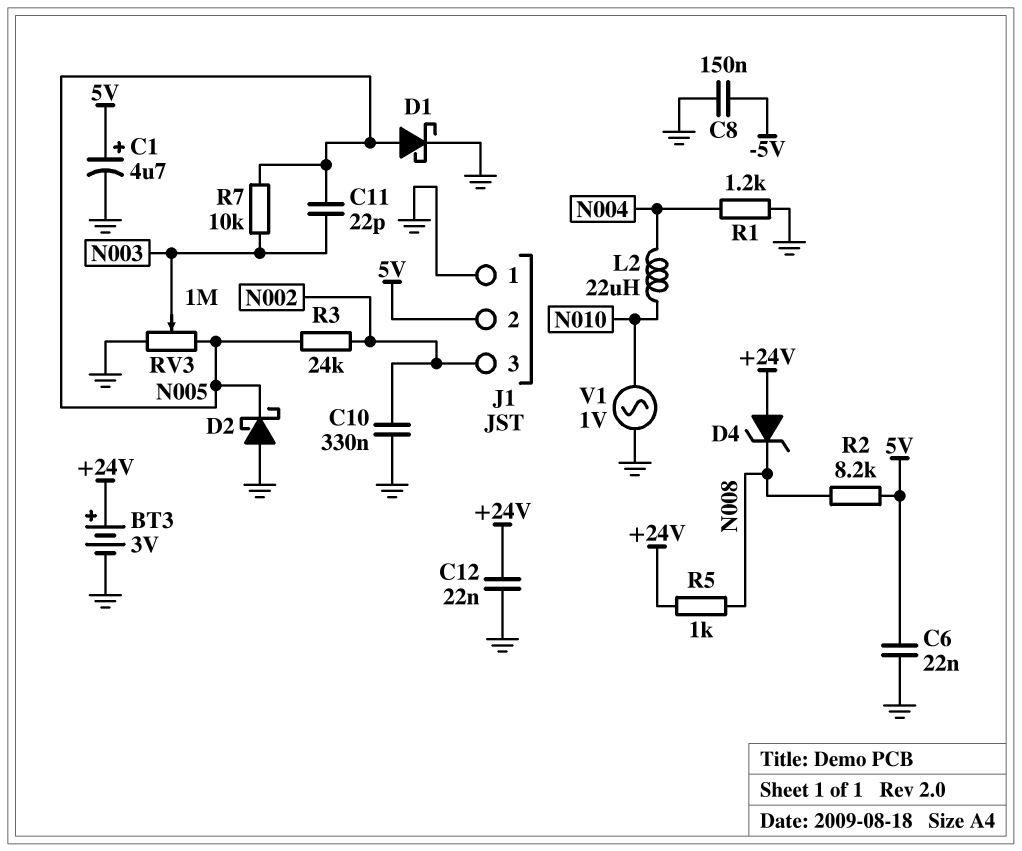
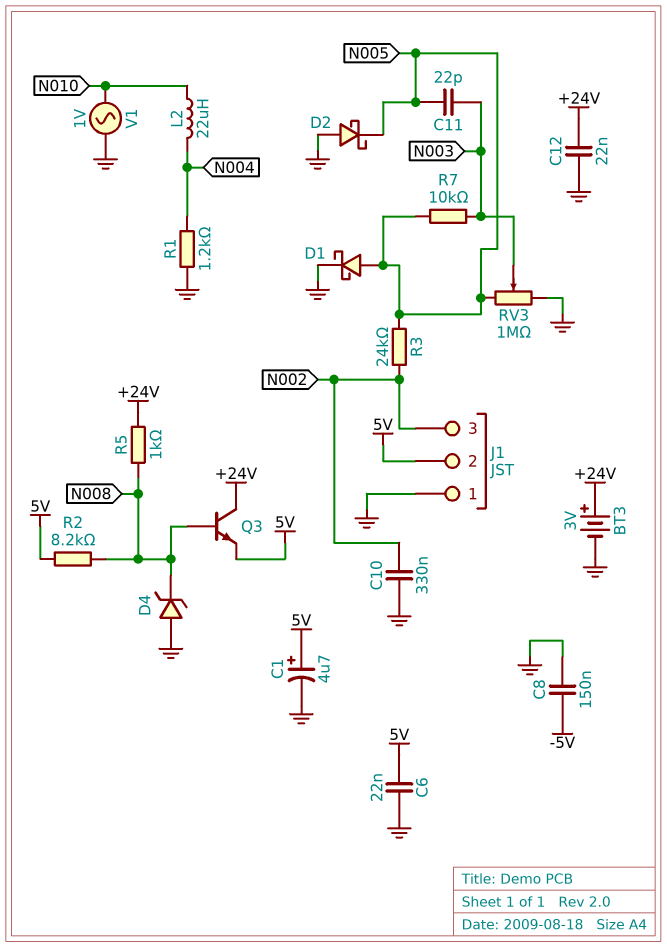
D4: zener (A +24V, K N008) -> zener (A GND, K N008)
Q3: none -> NPN (B N008, C +24V, E 5V)

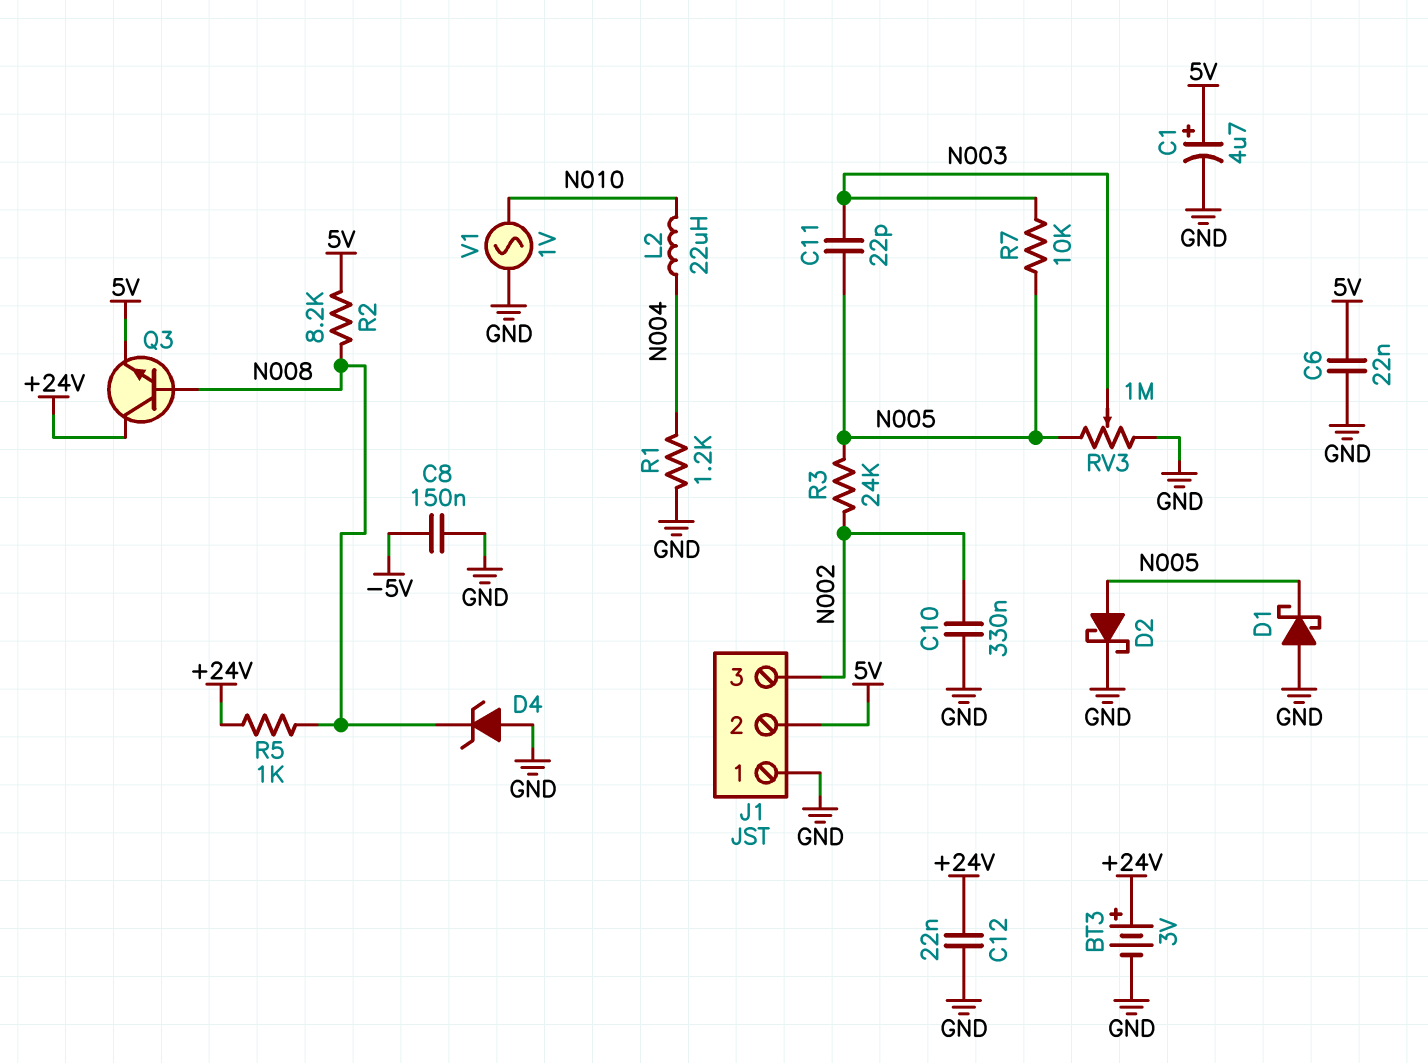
D1: schottky (A N005, K GND) -> schottky (A GND, K N005)
D2: schottky (A GND, K N005) -> schottky (A N005, K GND)

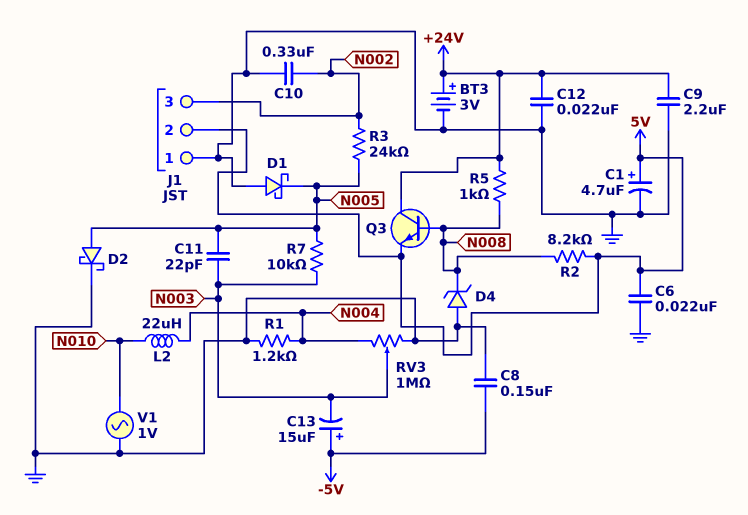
C9: none -> 2.2uF (+24V, GND)
C13: none -> 15uF (plus -5V, minus N003)
RV3: 1M (GND, N005, wiper N003) -> 1M (GND, N004, wiper N003)

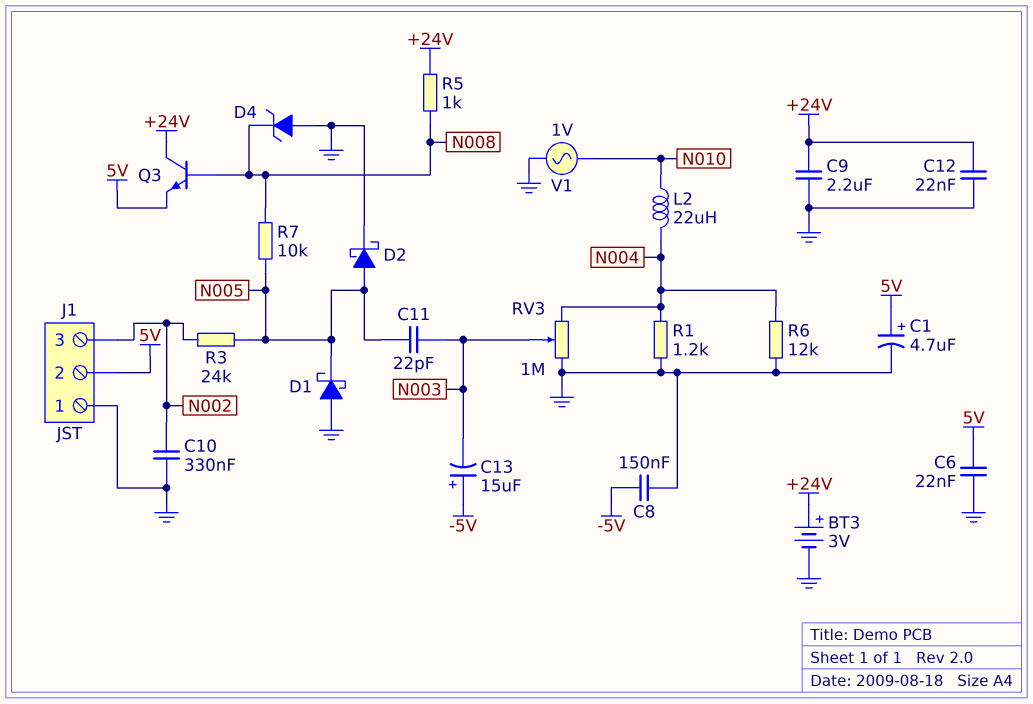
R2: 8.2k (5V, N008) -> none
R6: none -> 12k (GND, N004)
R7: 10k (N003, N005) -> 10k (N005, N008)

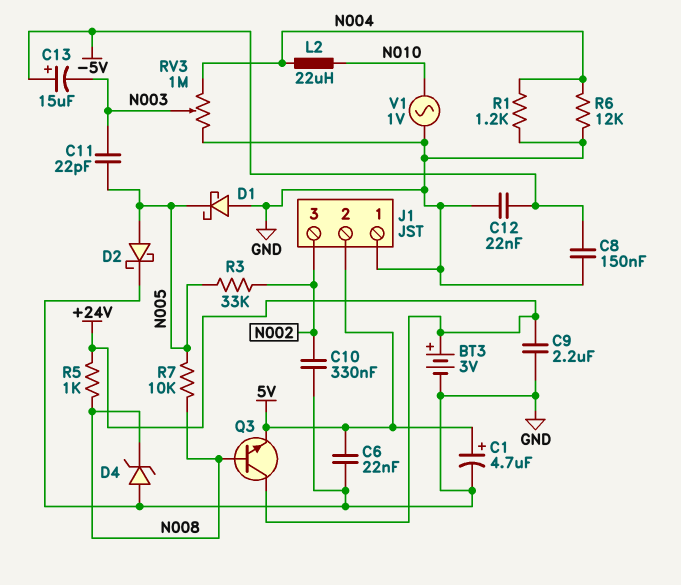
C12: 22nF (+24V, GND) -> 22nF (-5V, GND)
R3: 24k (N002, N005) -> 33k (N002, N005)

